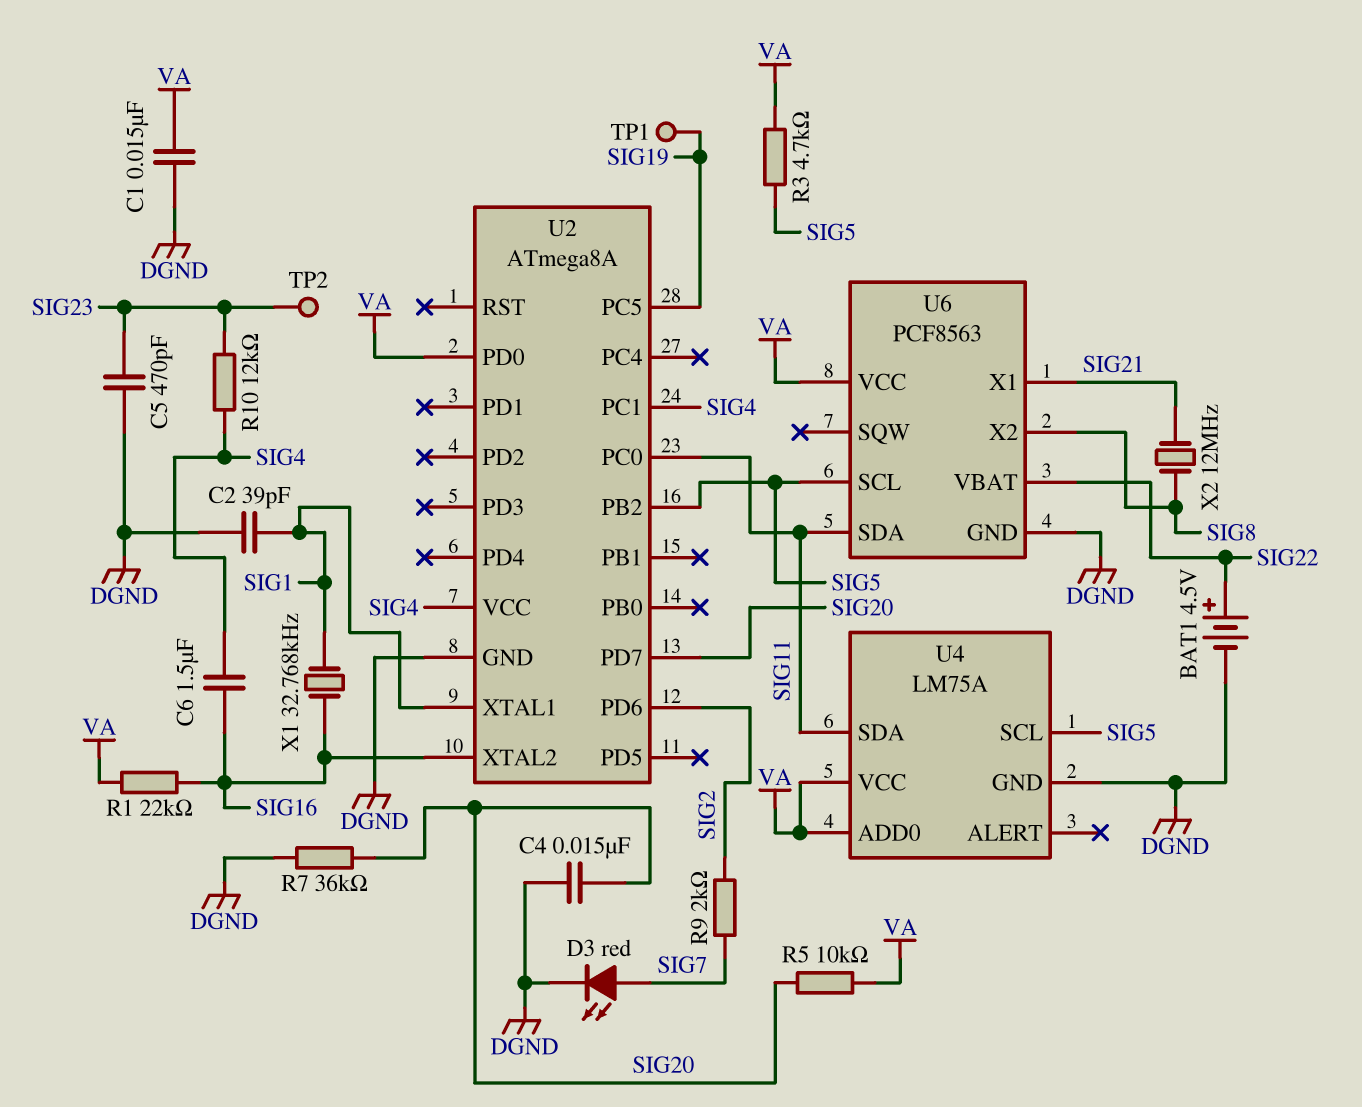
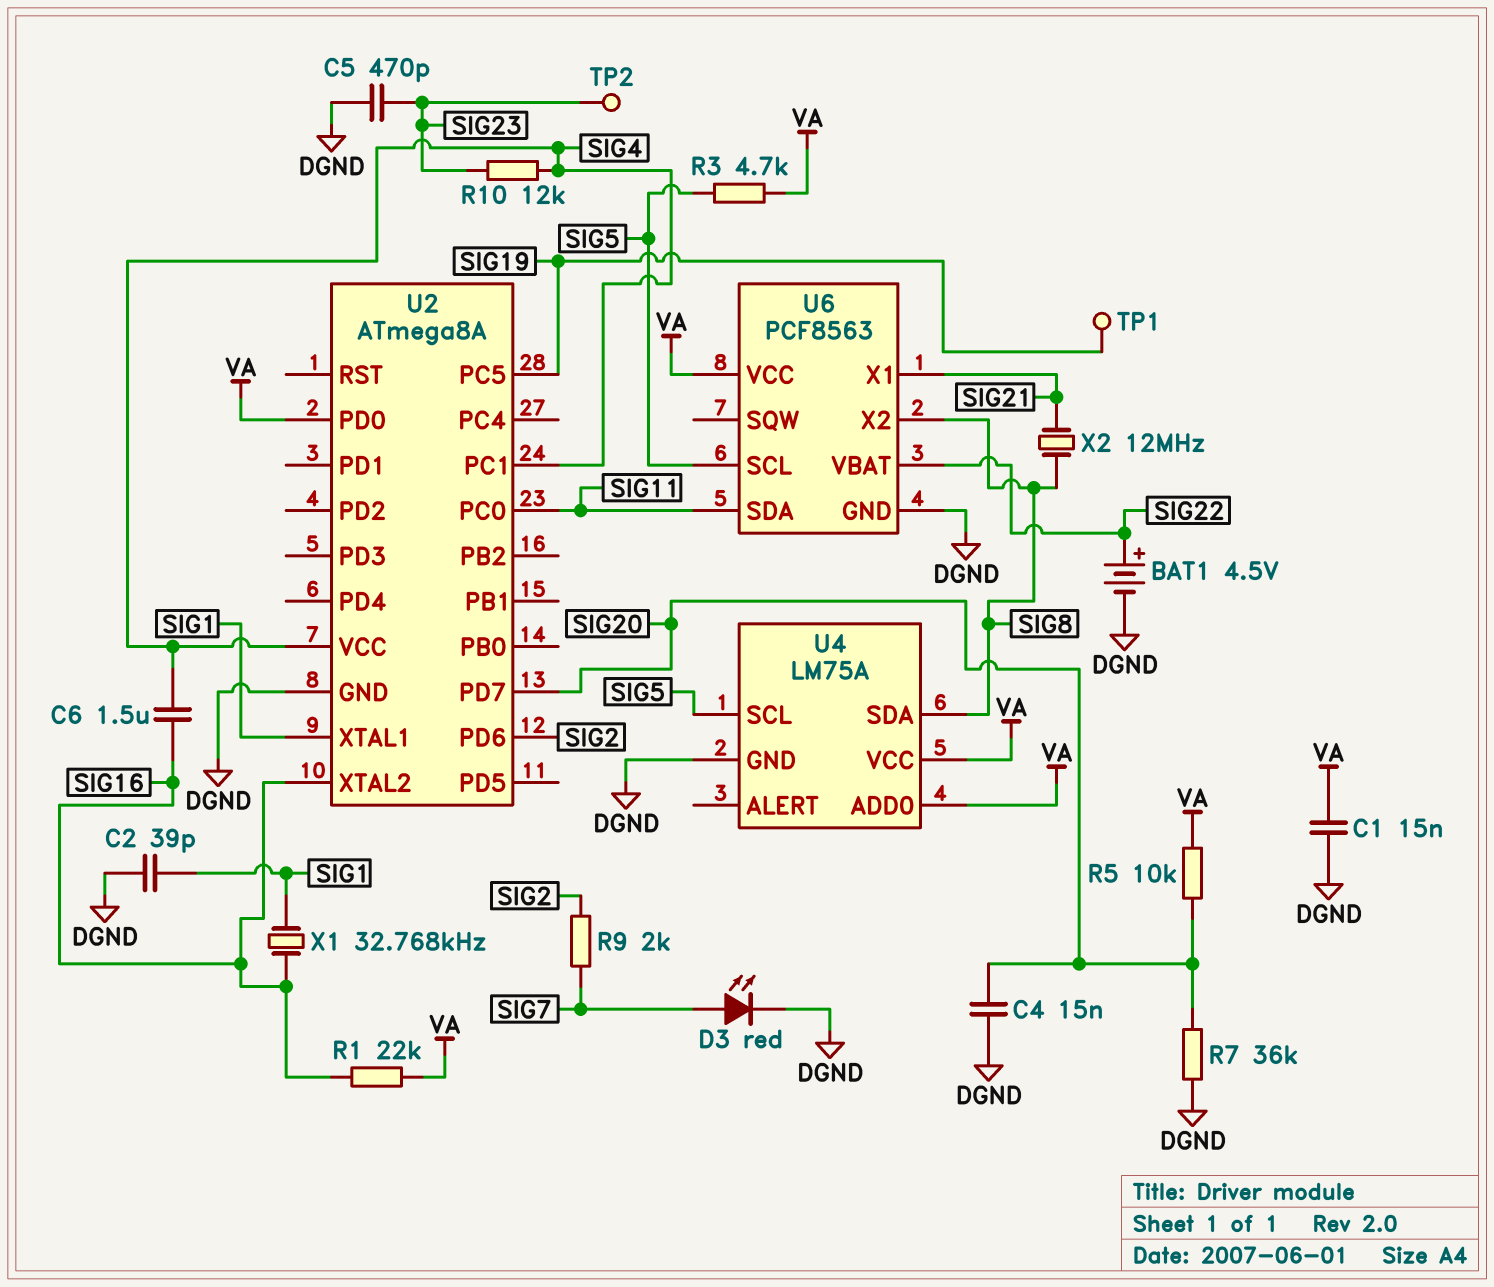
U2 pin PB2: SIG5 -> none
U4 pin SDA: SIG11 -> SIG8

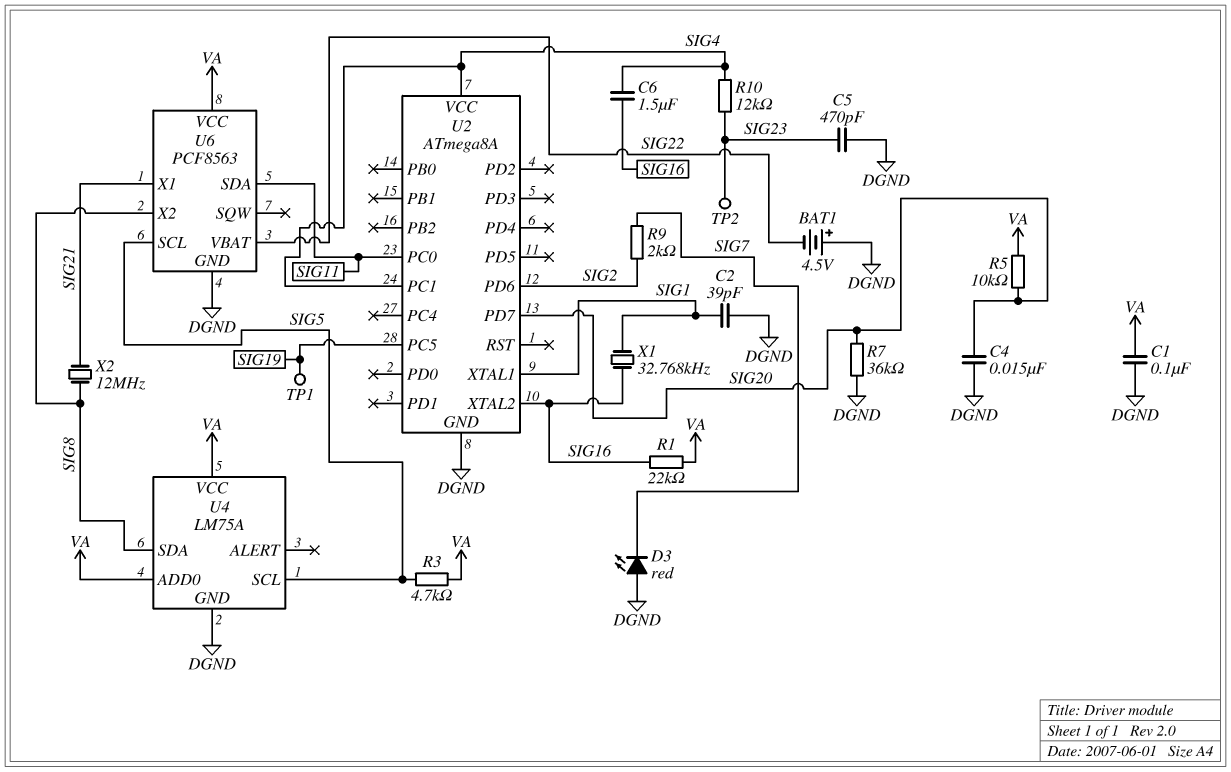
BAT1: 4.5V (plus SIG22, minus DGND) -> 4.5V (plus DGND, minus SIG22)
C1: 15nF (DGND, VA) -> 100nF (DGND, VA)
D3: LED red (A SIG7, K DGND) -> LED red (A DGND, K SIG7)
U2 pin PD0: VA -> none

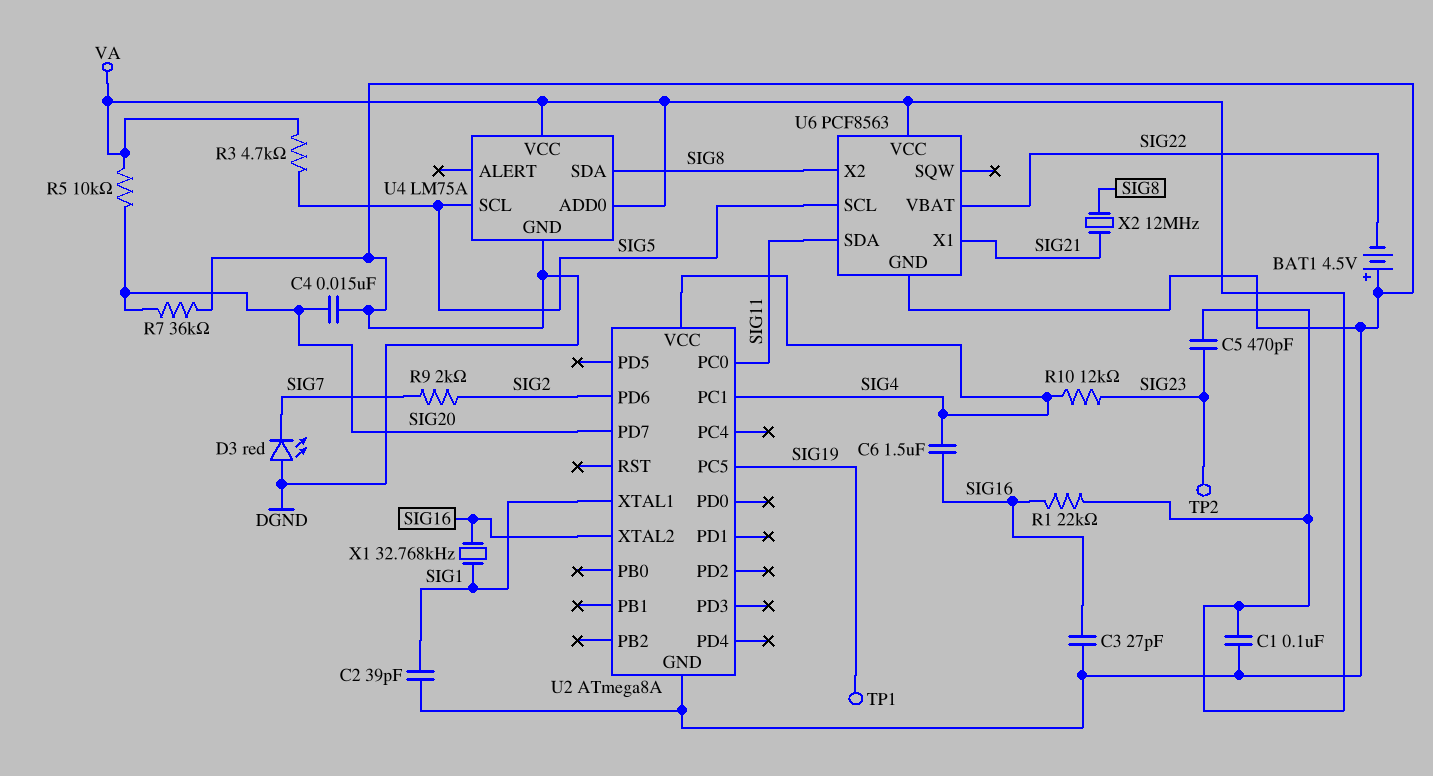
C3: none -> 27pF (DGND, SIG16)
C5: 470pF (DGND, SIG23) -> 470pF (SIG23, VA)

